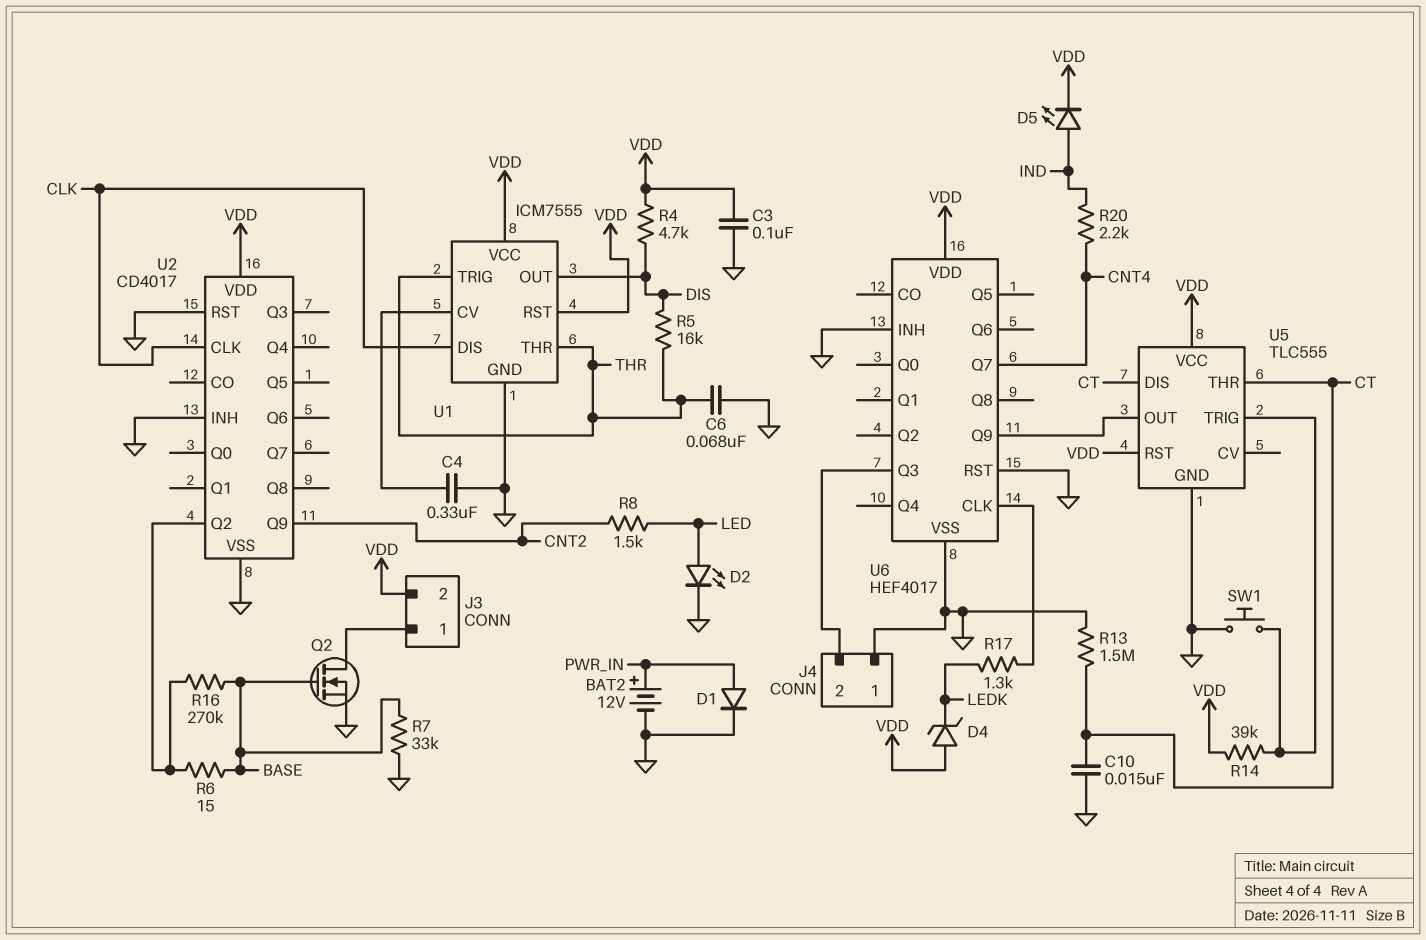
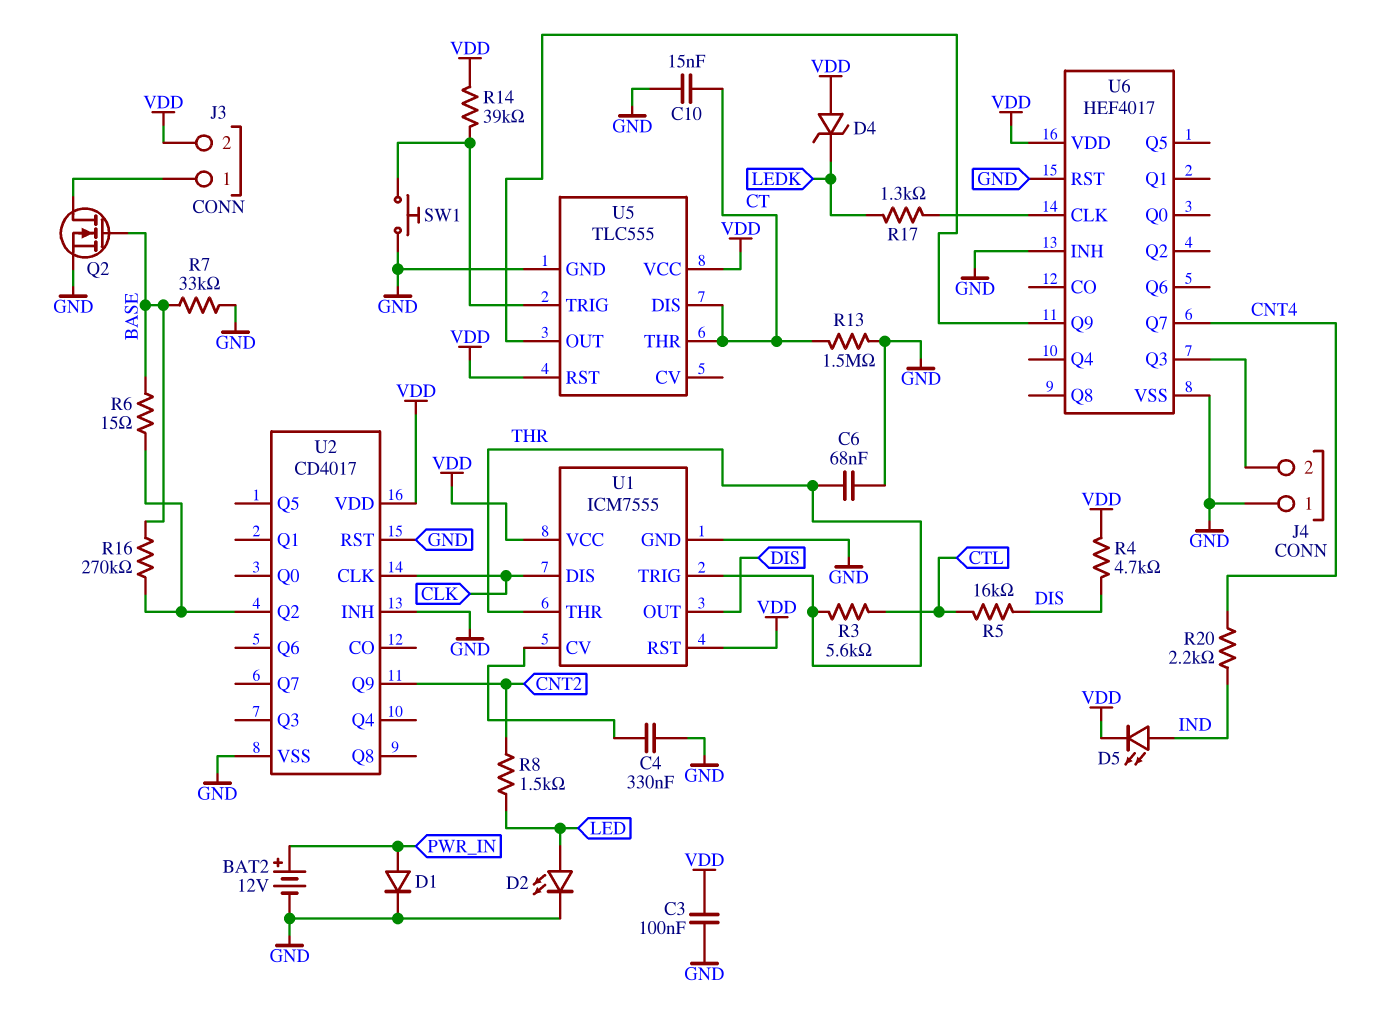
R3: none -> 5.6k (CTL, THR)
R5: 16k (DIS, THR) -> 16k (CTL, DIS)

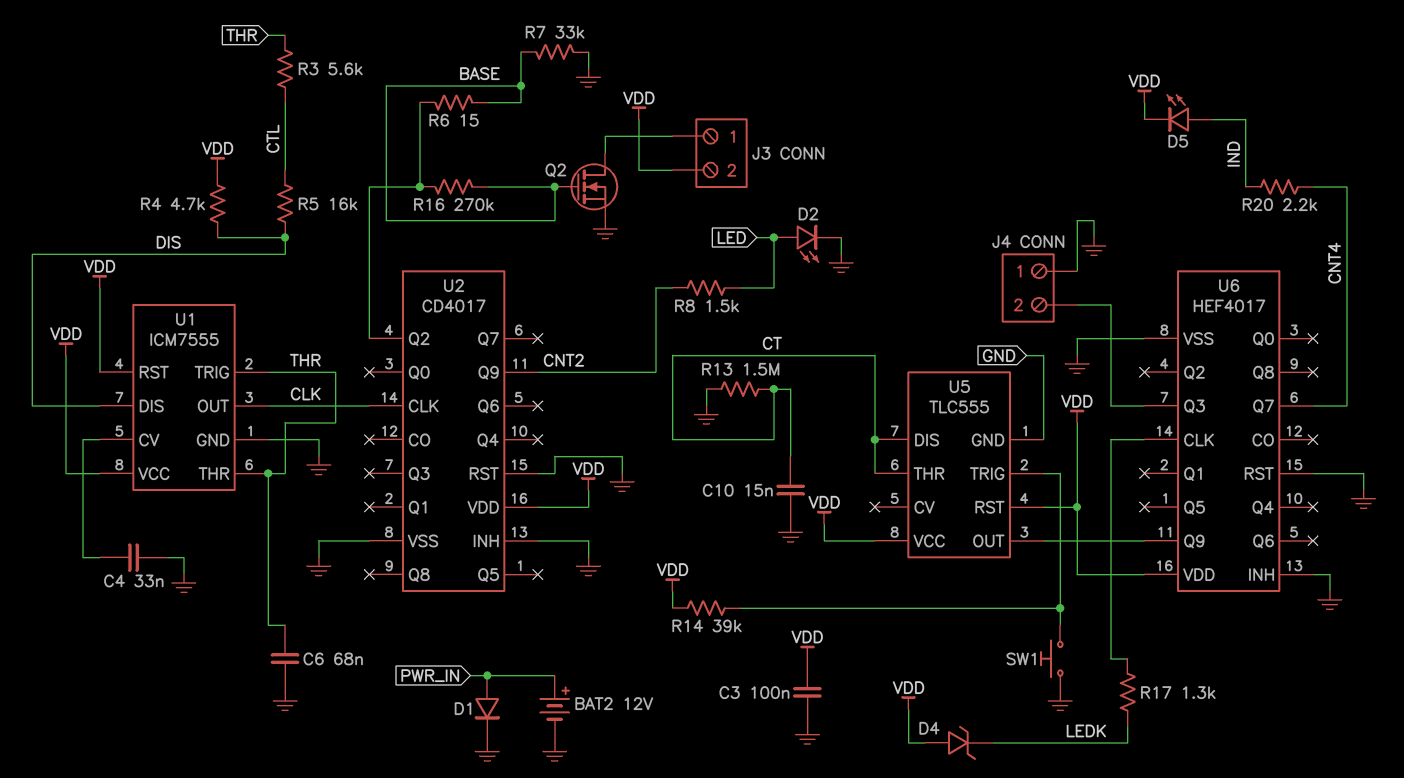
C4: 330nF (GND, U1/CV) -> 33nF (GND, U1/CV)
U1 pin DIS: CLK -> DIS
U1 pin OUT: DIS -> CLK

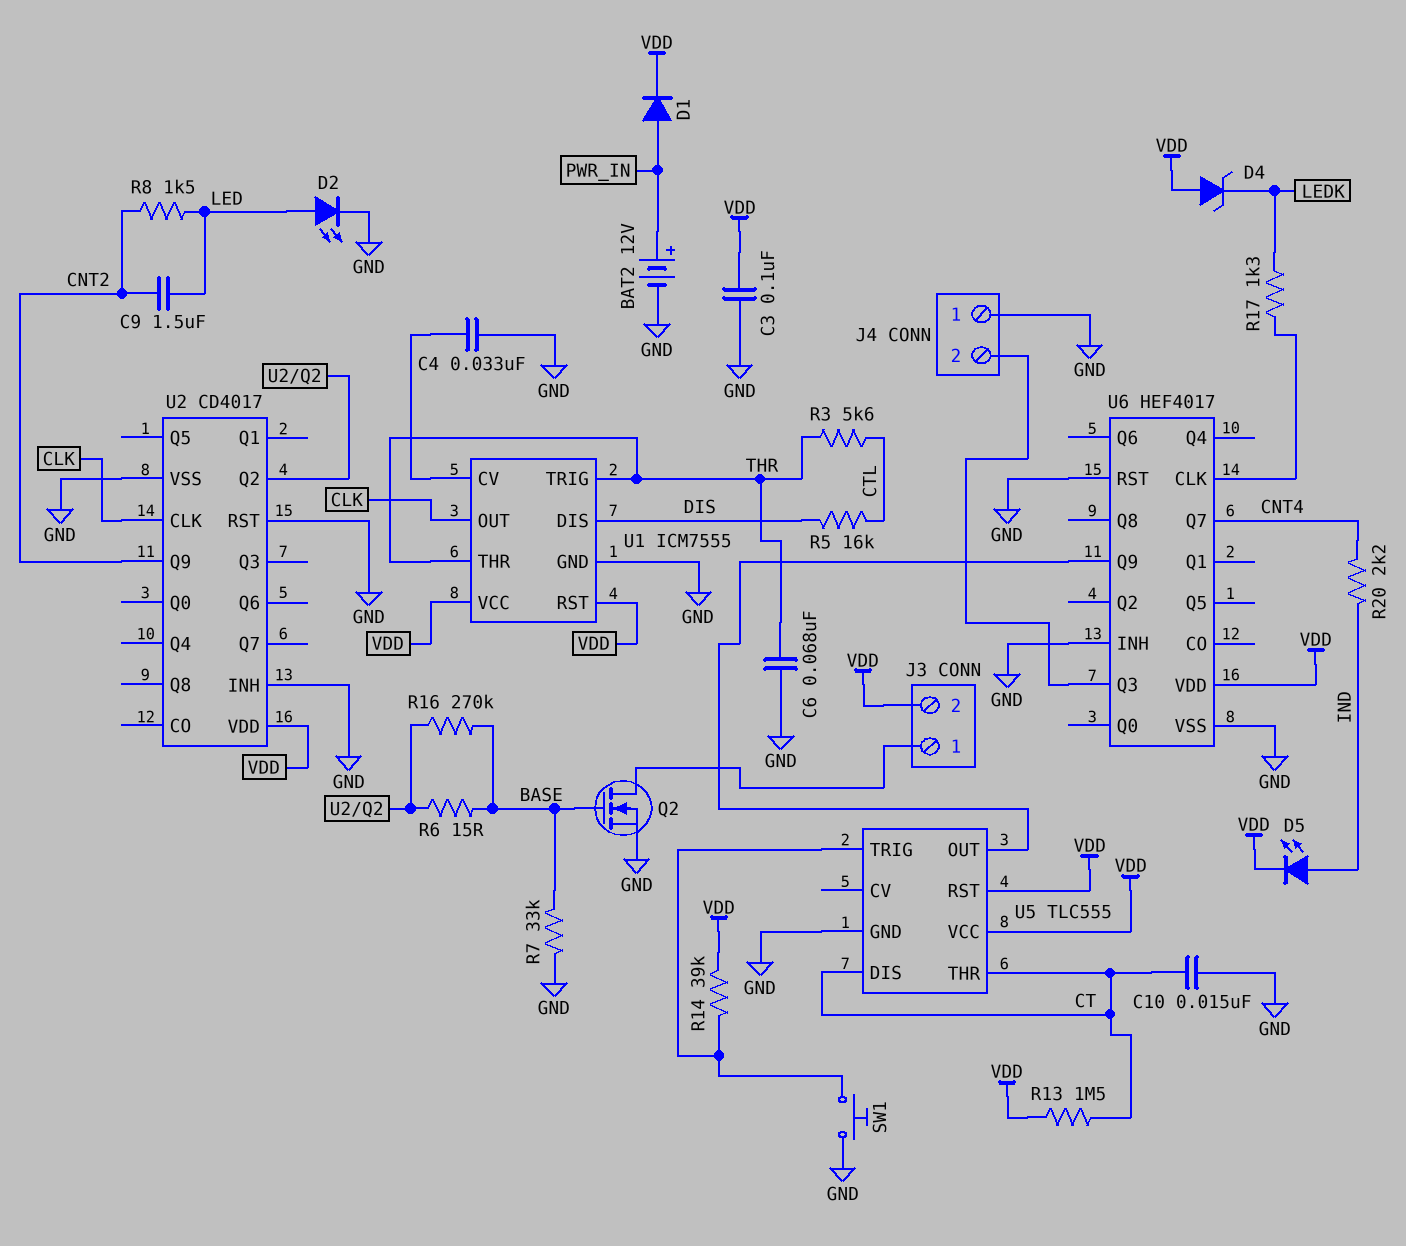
C9: none -> 1.5uF (CNT2, LED)
D1: diode (A PWR_IN, K GND) -> diode (A PWR_IN, K VDD)
R4: 4.7k (DIS, VDD) -> none
R13: 1.5M (CT, GND) -> 1.5M (CT, VDD)

